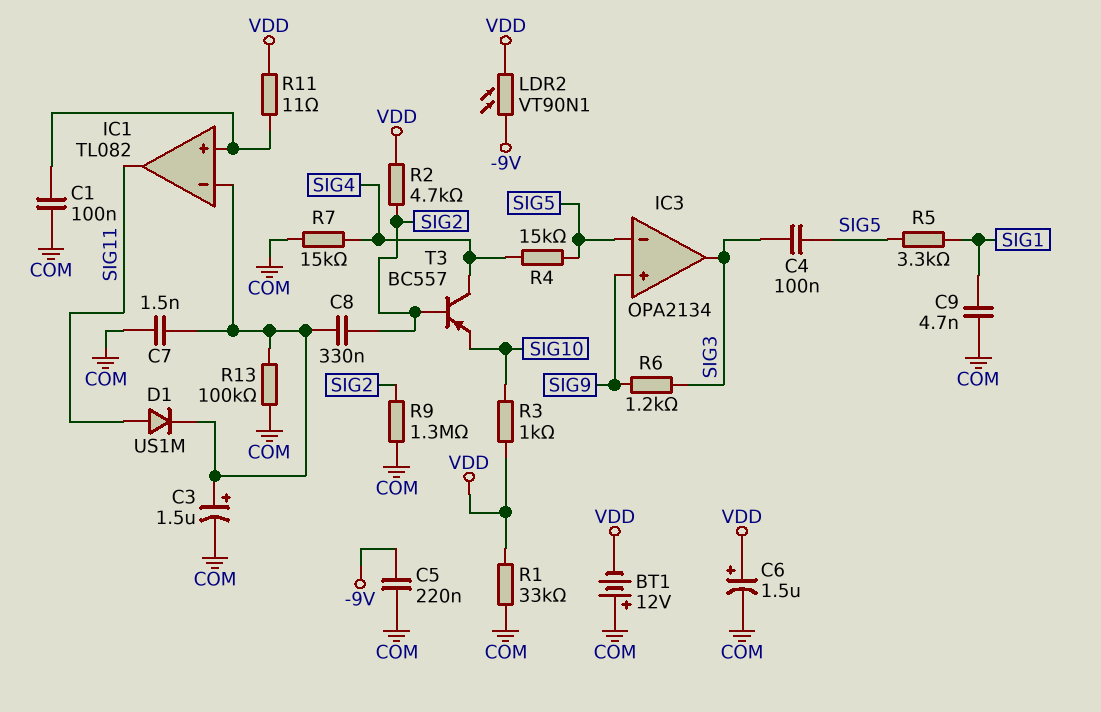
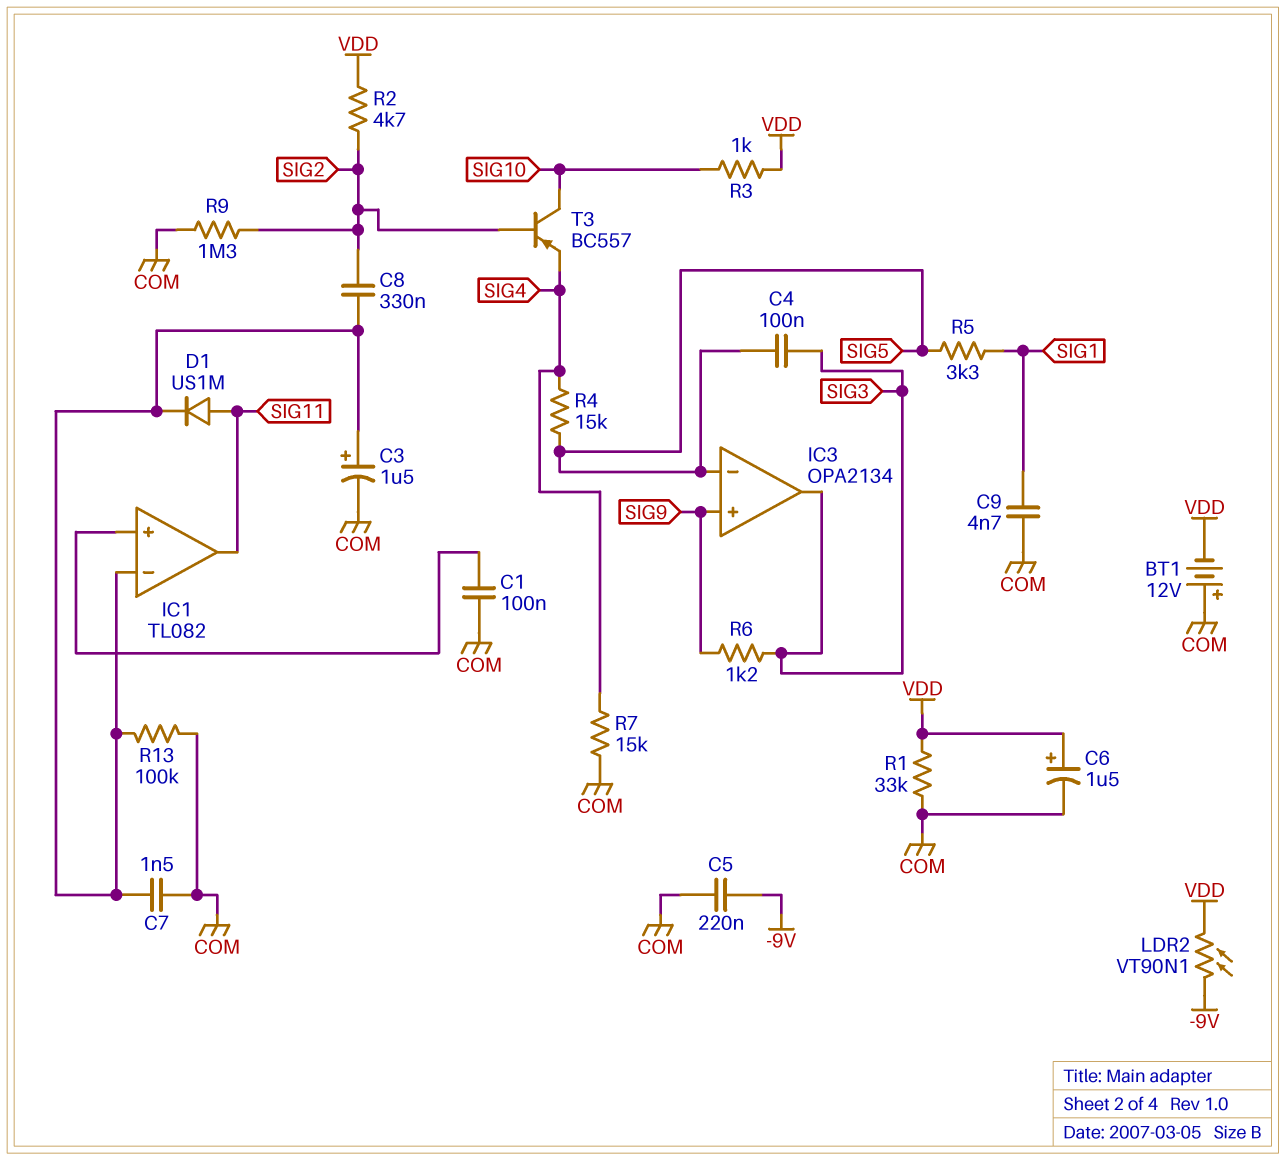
R11: 11 (IC1/in+, VDD) -> none
T3: PNP BC557 (B SIG2, C SIG4, E SIG10) -> PNP BC557 (B SIG2, C SIG10, E SIG4)

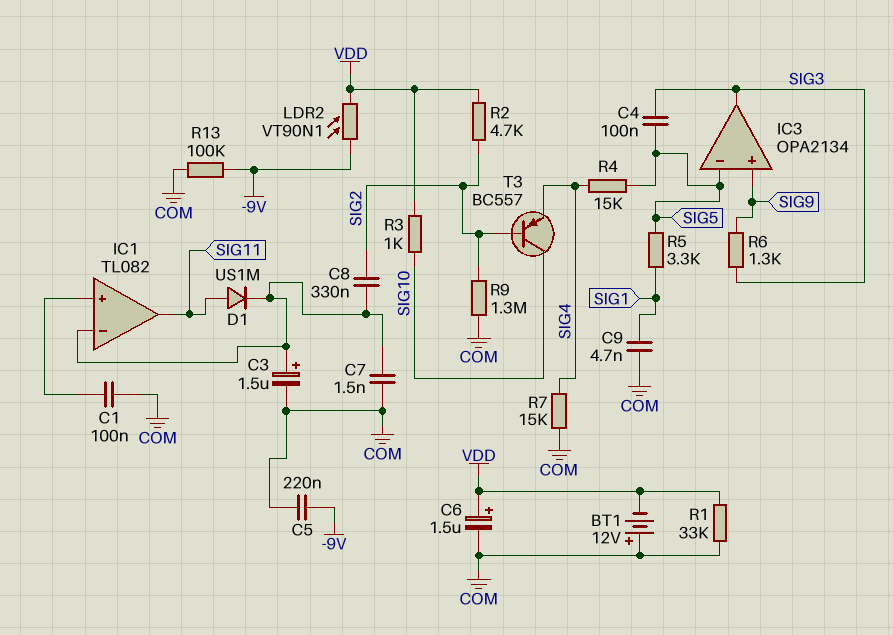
R6: 1.2k (SIG3, SIG9) -> 1.3k (SIG3, SIG9)
R13: 100k (COM, IC1/in-) -> 100k (-9V, COM)

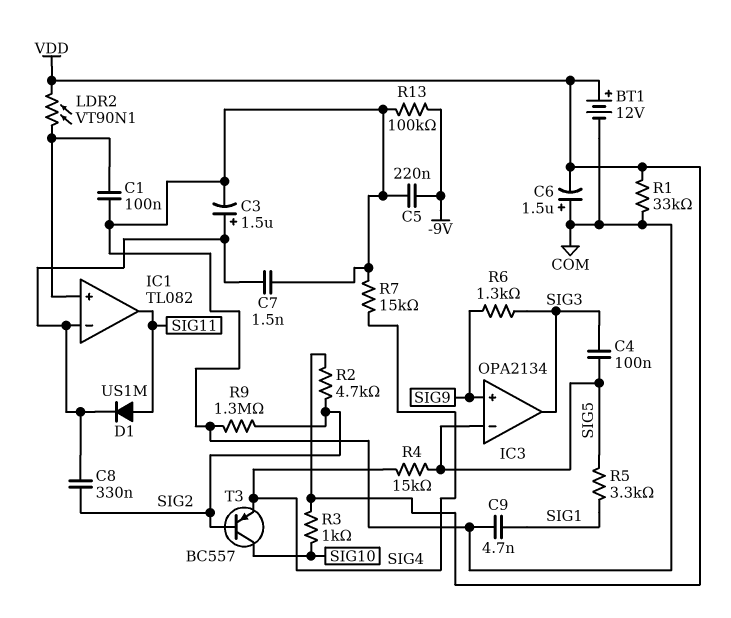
BT1: 12V (plus COM, minus VDD) -> 12V (plus VDD, minus COM)
C6: 1.5uF (plus VDD, minus COM) -> 1.5uF (plus COM, minus VDD)
LDR2: VT90N1 (-9V, VDD) -> VT90N1 (IC1/in+, VDD)

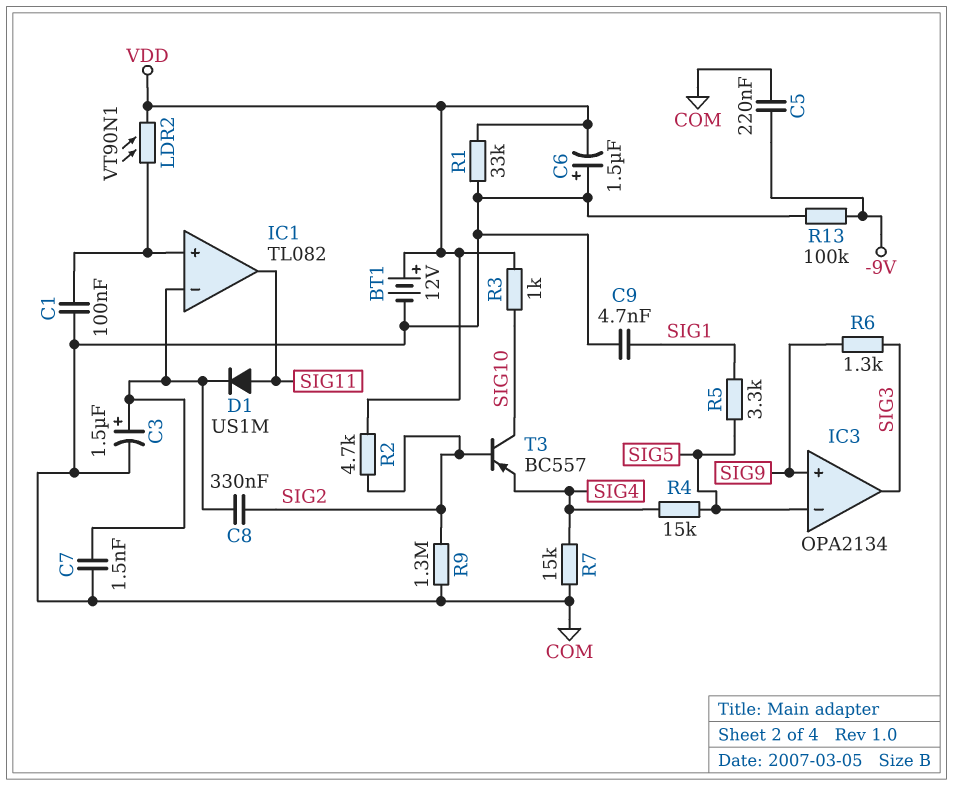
C4: 100nF (SIG3, SIG5) -> none

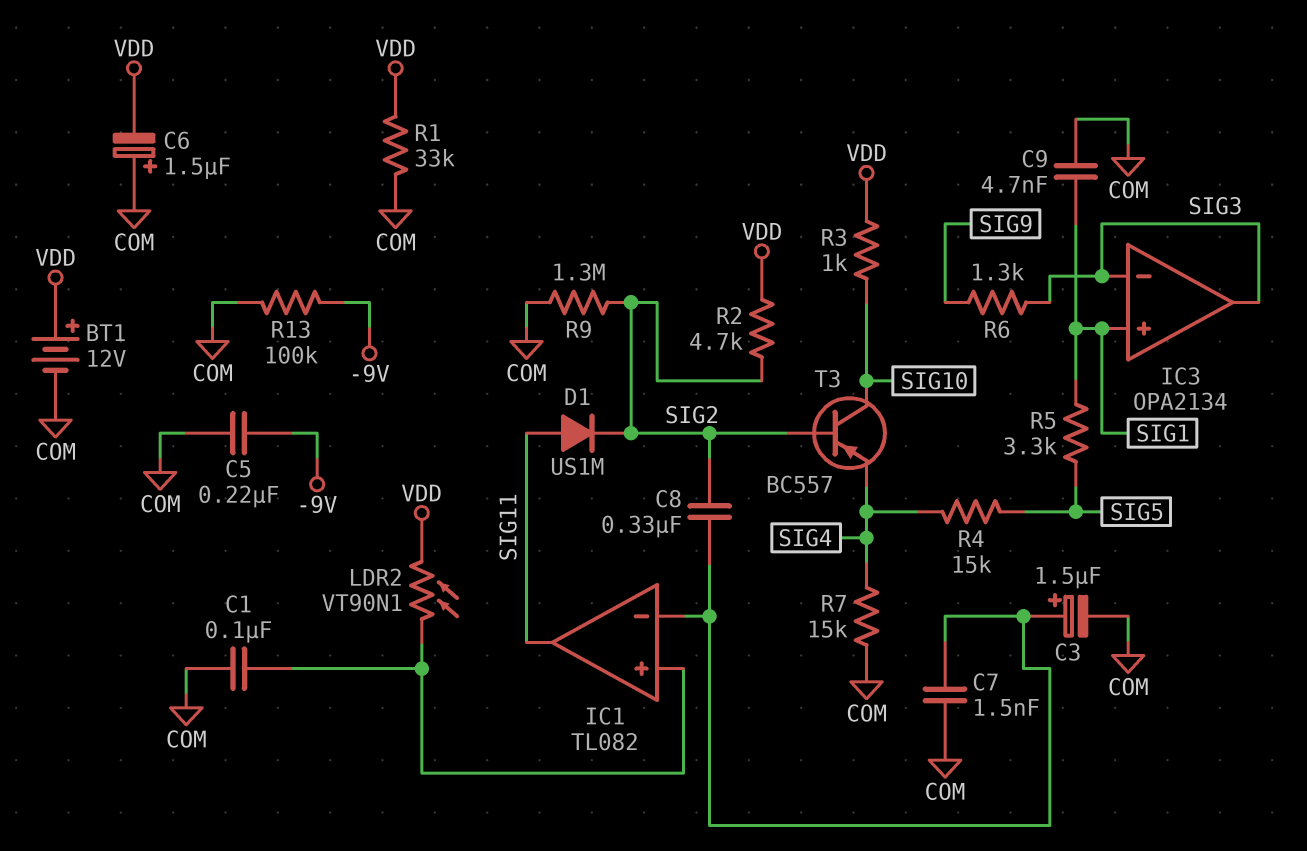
D1: diode US1M (A SIG11, K IC1/in-) -> diode US1M (A SIG11, K SIG2)
IC3 pin in+: SIG9 -> SIG1
IC3 pin in-: SIG5 -> SIG3

